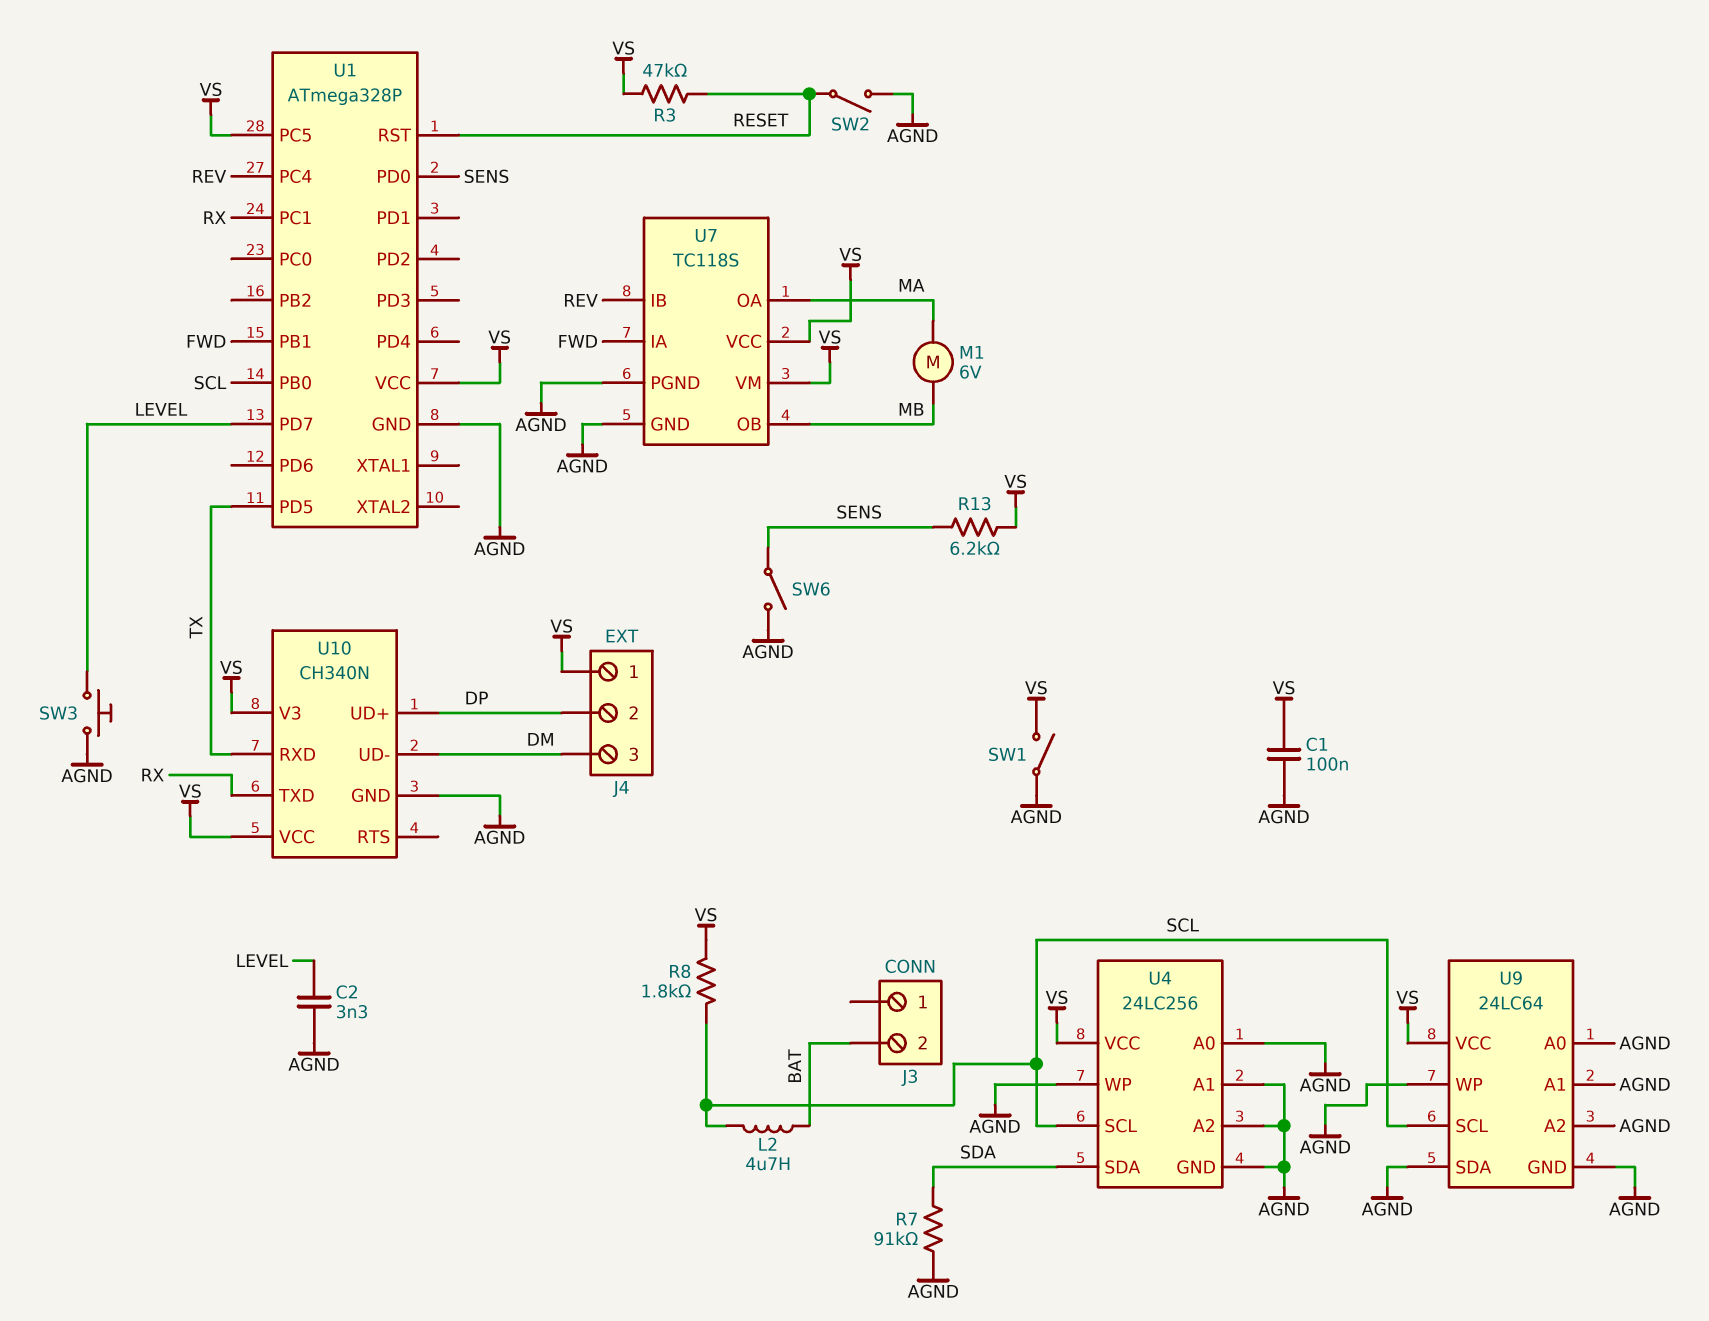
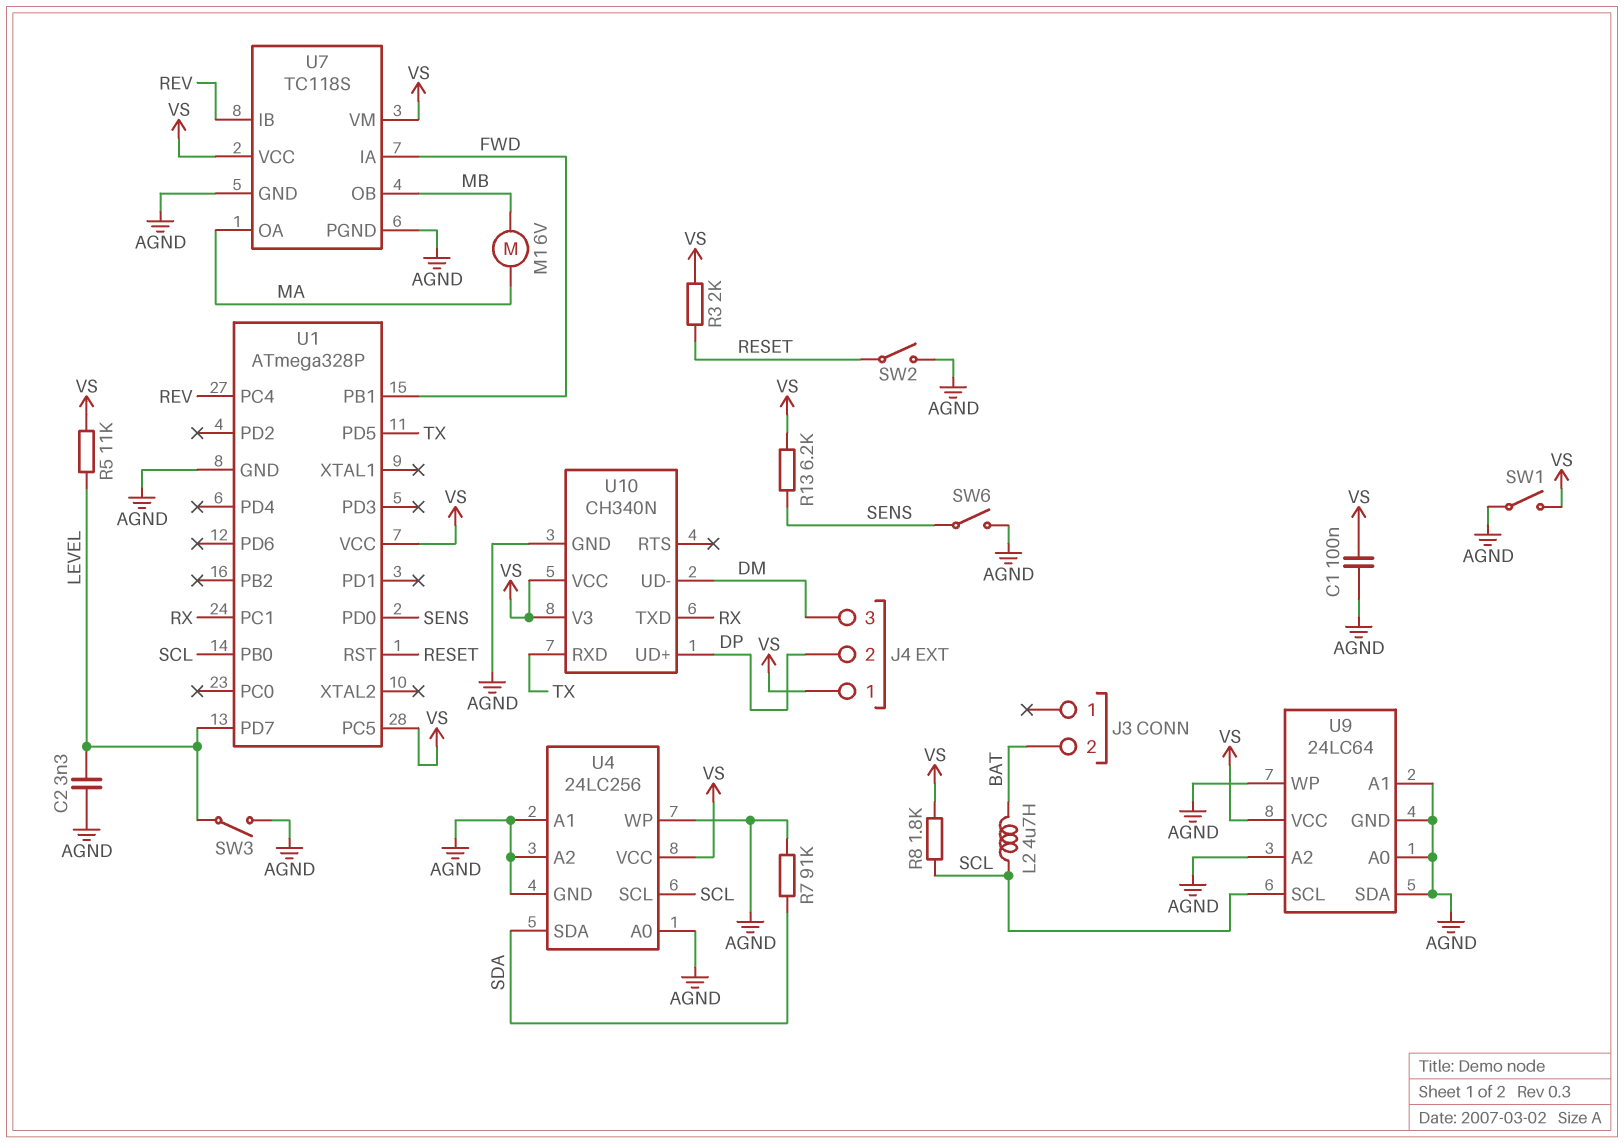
R3: 47k (RESET, VS) -> 2k (RESET, VS)
R5: none -> 11k (LEVEL, VS)
SW3: button (AGND, LEVEL) -> switch (AGND, LEVEL)

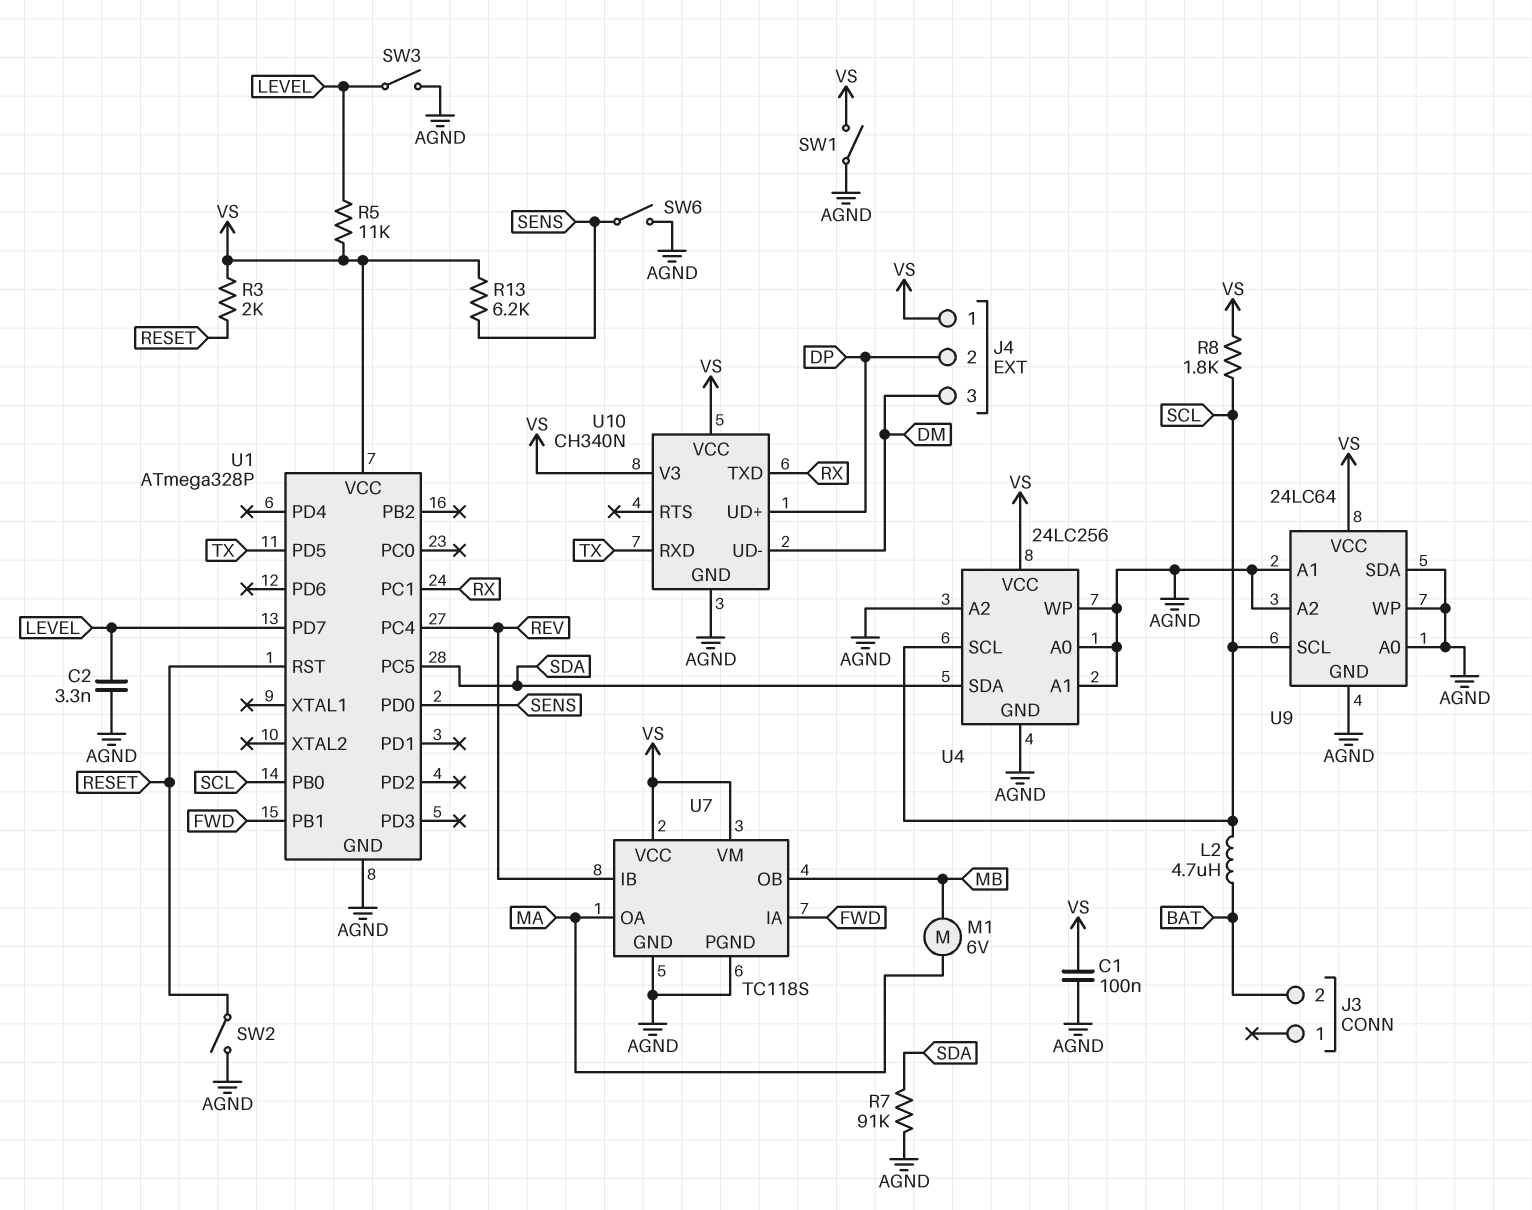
U1 pin PC5: VS -> SDA

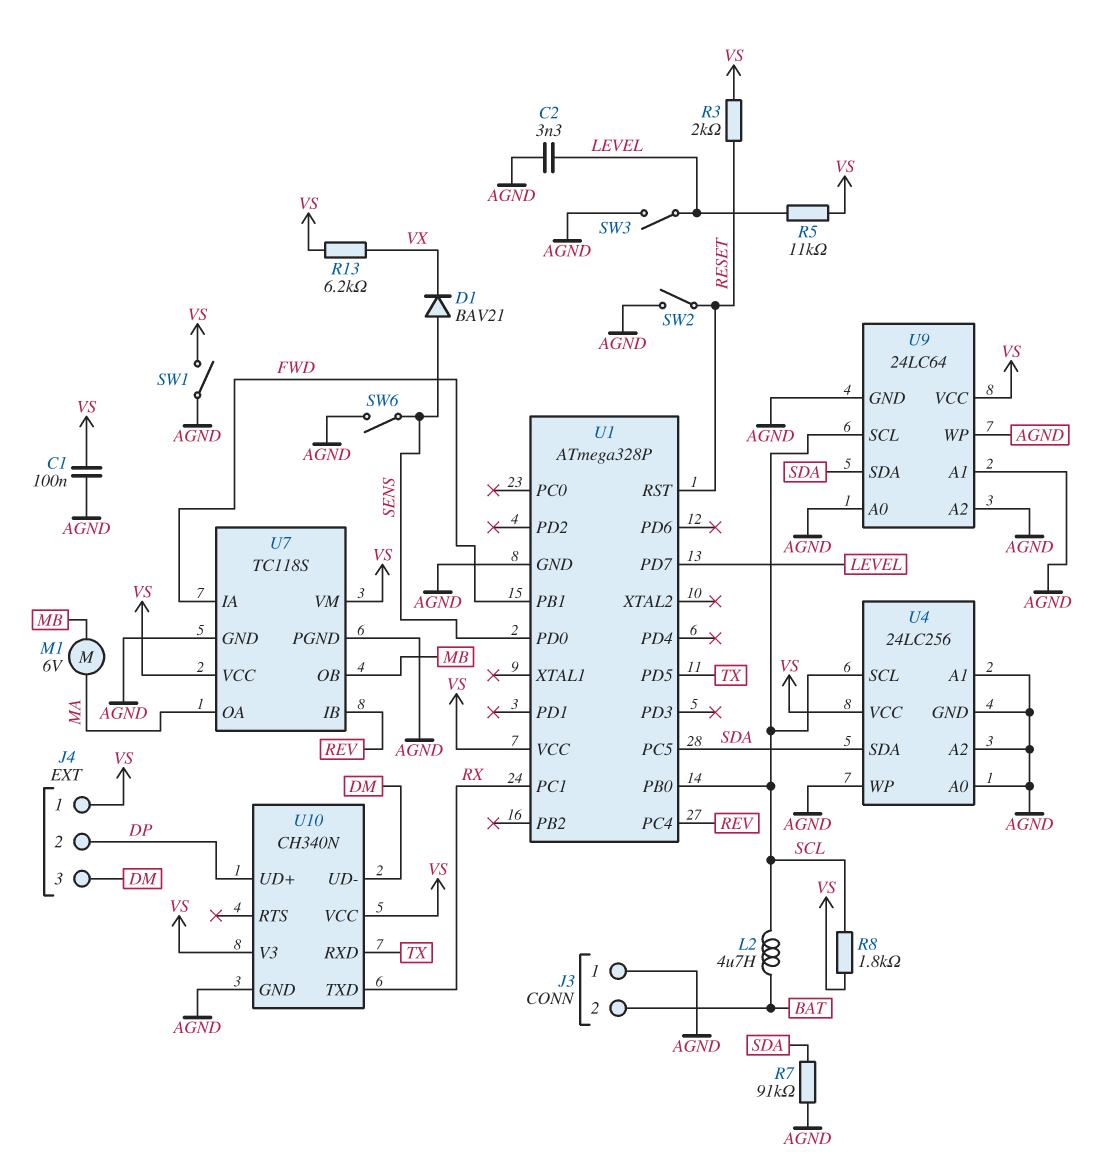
D1: none -> diode BAV21 (A SENS, K VX)
J3 pin 1: none -> AGND
R13: 6.2k (SENS, VS) -> 6.2k (VS, VX)
U9 pin SDA: AGND -> SDA

